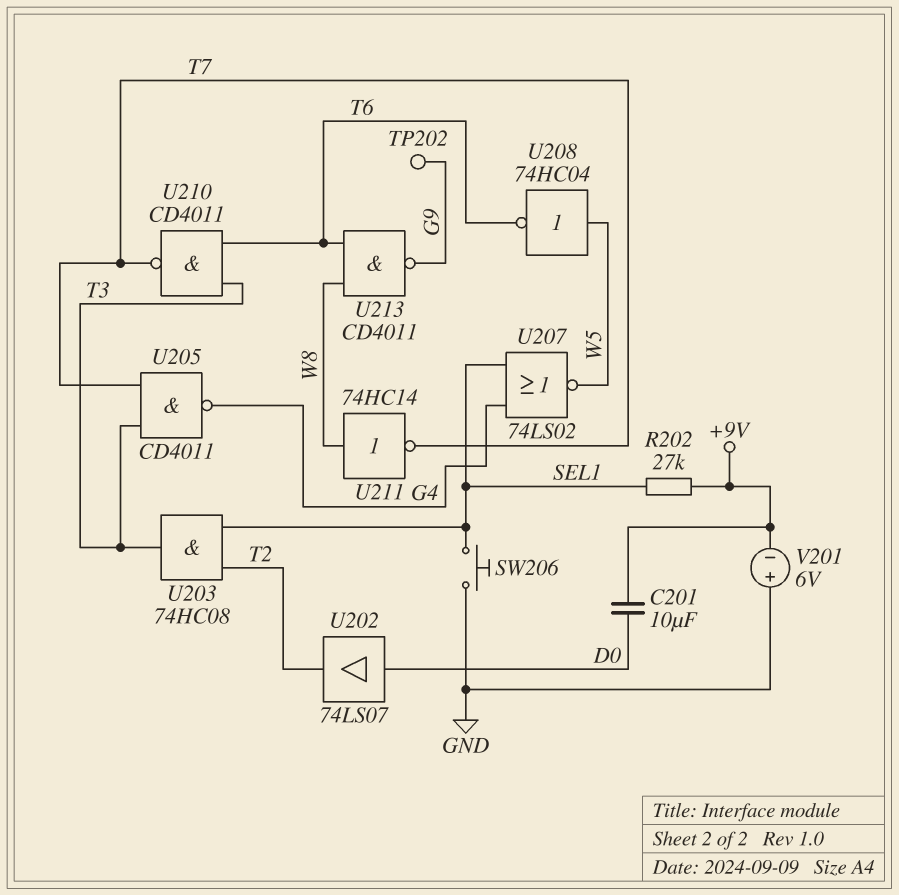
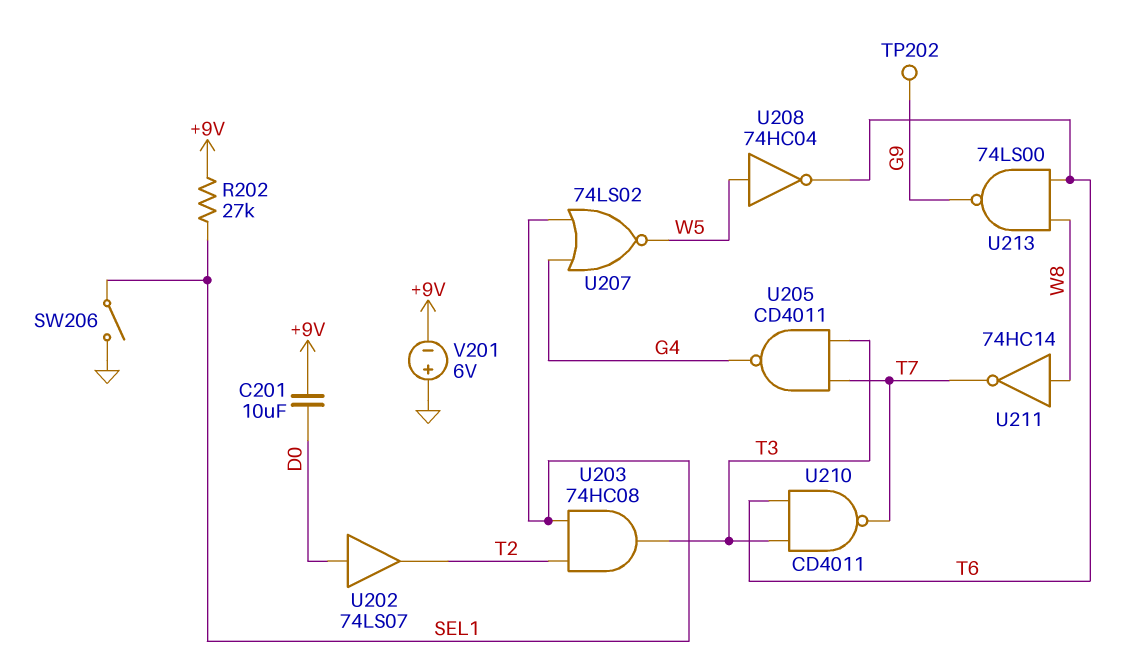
SW206: button (GND, SEL1) -> switch (GND, SEL1)
U213: NAND CD4011 (in T6, in W8, out G9) -> NAND 74LS00 (in T6, in W8, out G9)

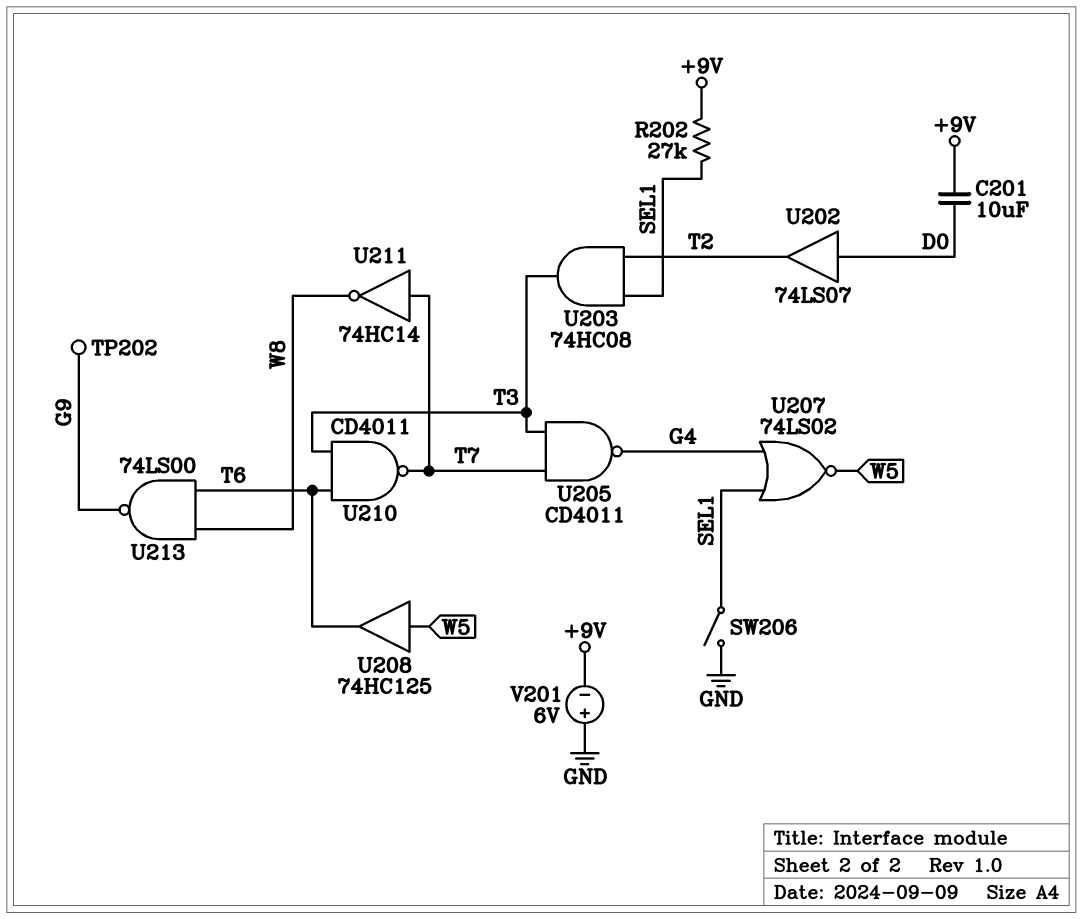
U208: NOT 74HC04 (in W5, out T6) -> buffer 74HC125 (in W5, out T6)
U211: NOT 74HC14 (in W8, out T7) -> NOT 74HC14 (in T7, out W8)

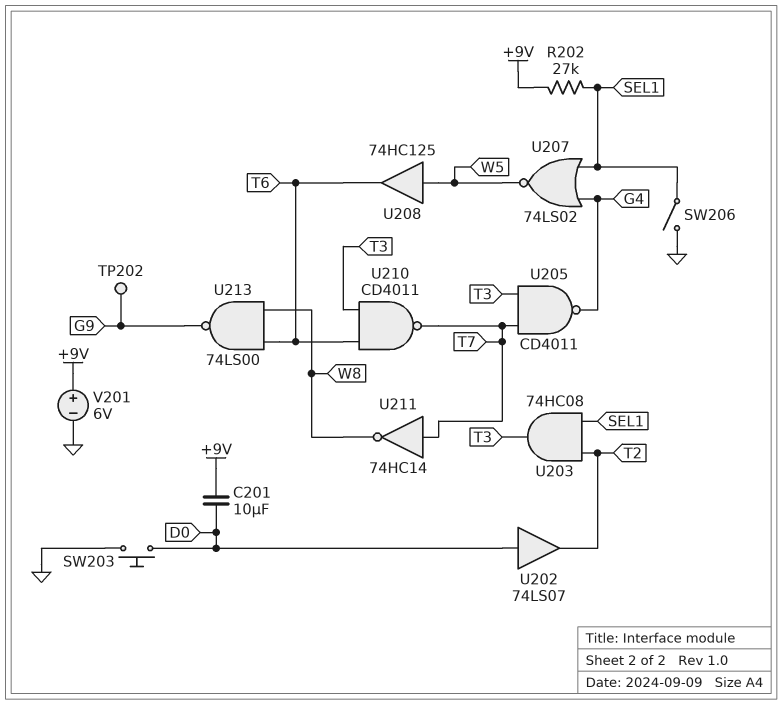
SW203: none -> button (D0, GND)
V201: 6V (plus GND, minus +9V) -> 6V (plus +9V, minus GND)

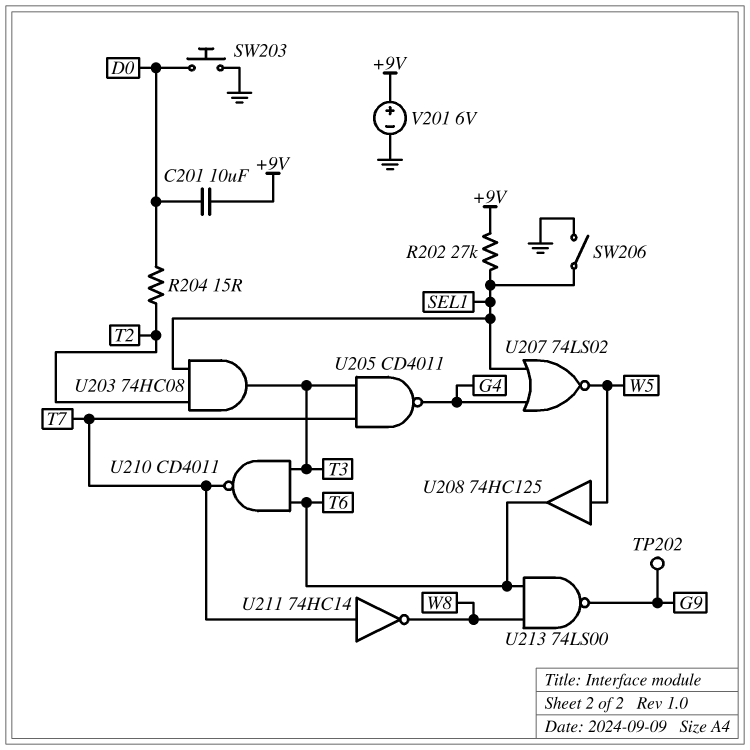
R204: none -> 15 (D0, T2)
U202: buffer 74LS07 (in D0, out T2) -> none

